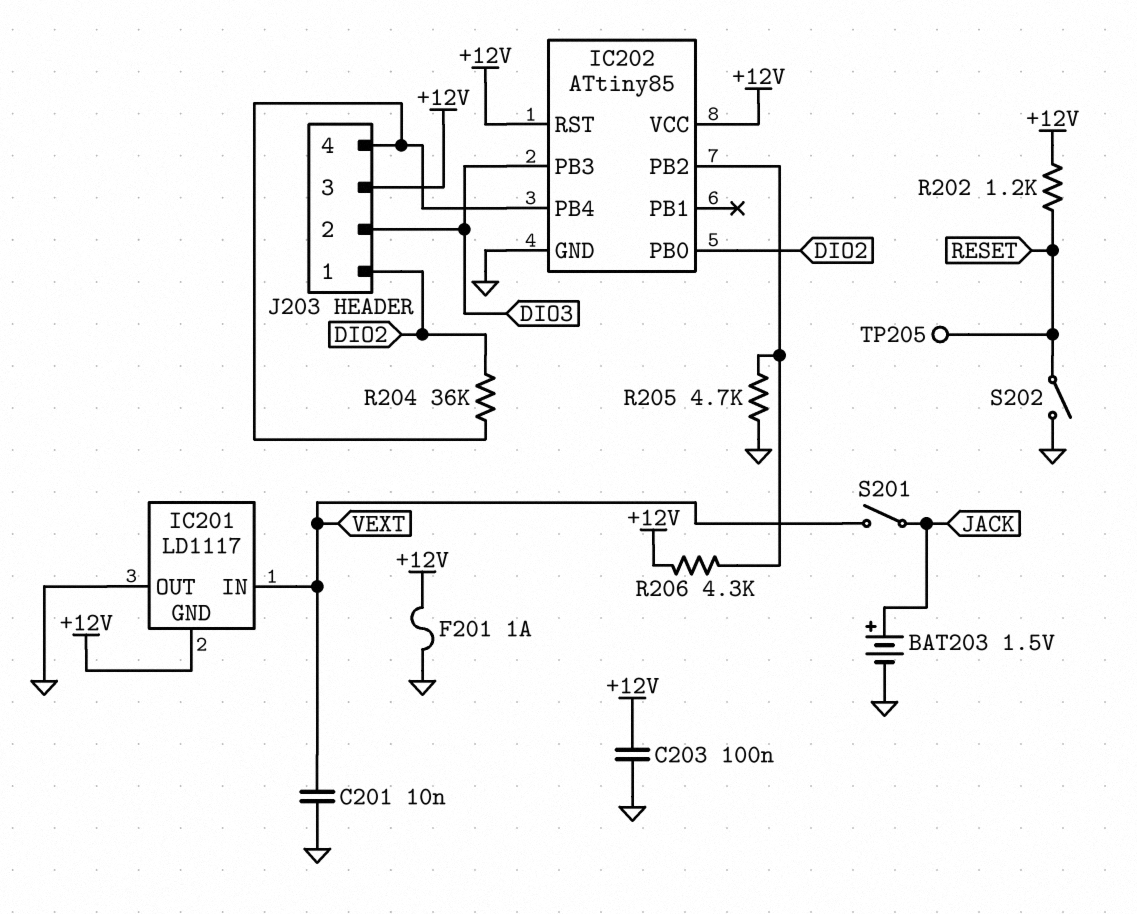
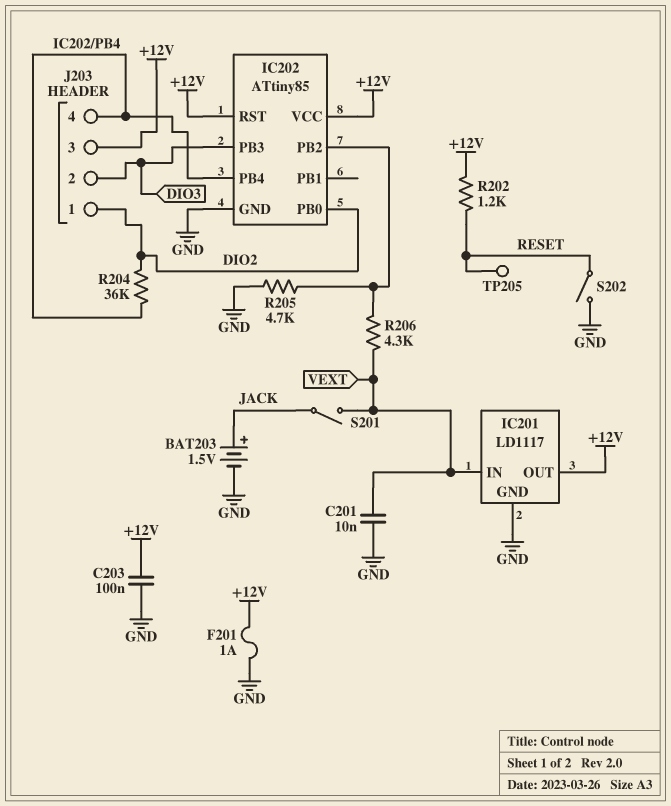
IC201 pin GND: +12V -> GND
IC201 pin OUT: GND -> +12V
R206: 4.3k (+12V, IC202/PB2) -> 4.3k (IC202/PB2, VEXT)

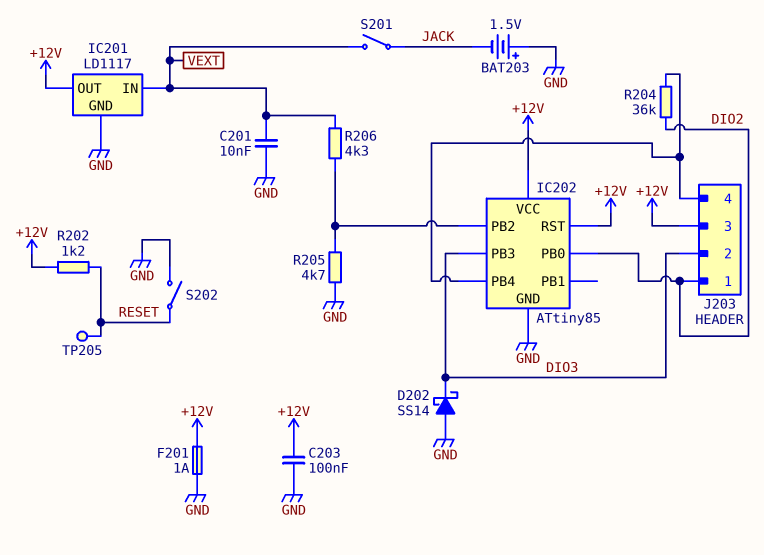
BAT203: 1.5V (plus JACK, minus GND) -> 1.5V (plus GND, minus JACK)
D202: none -> schottky SS14 (A GND, K DIO3)

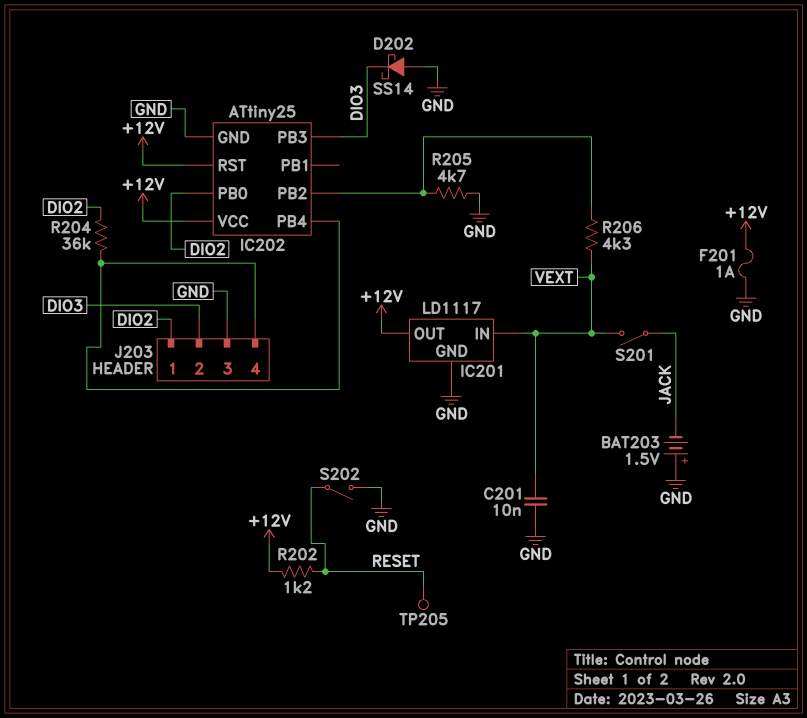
C203: 100nF (+12V, GND) -> none
IC202: ATtiny85 -> ATtiny25
J203 pin 3: +12V -> GND

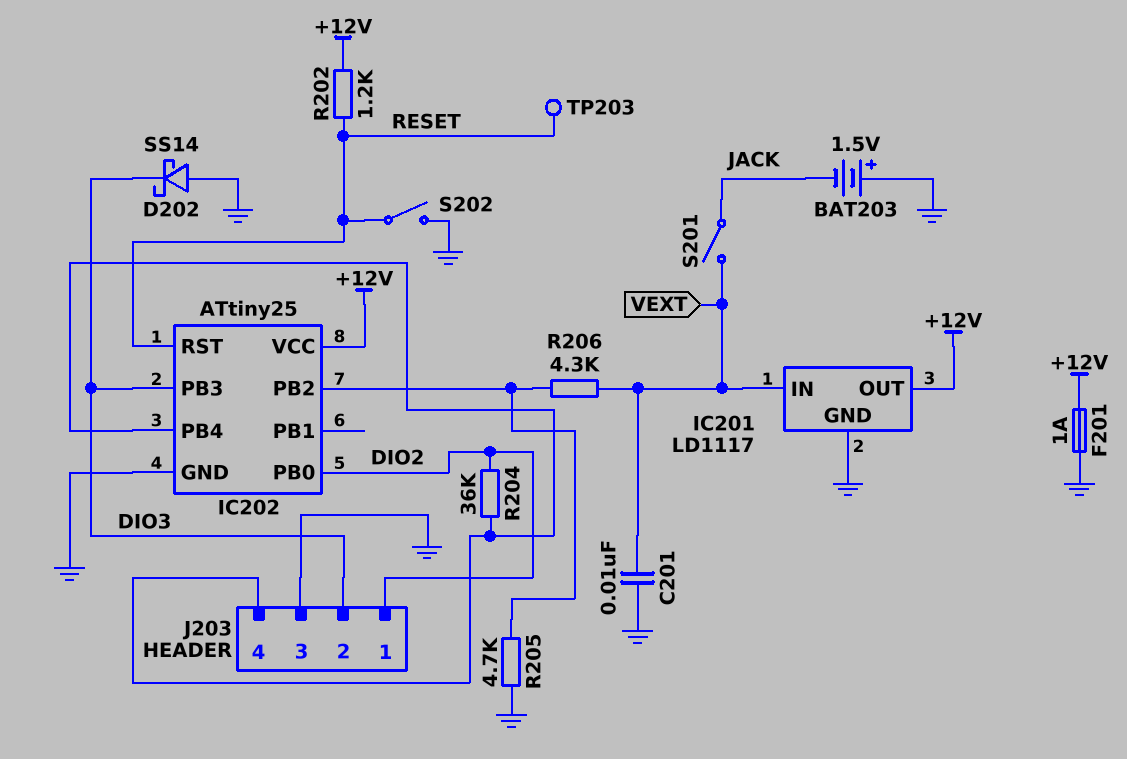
IC202 pin RST: +12V -> RESET
TP203: none -> test point (RESET)
TP205: test point (RESET) -> none

